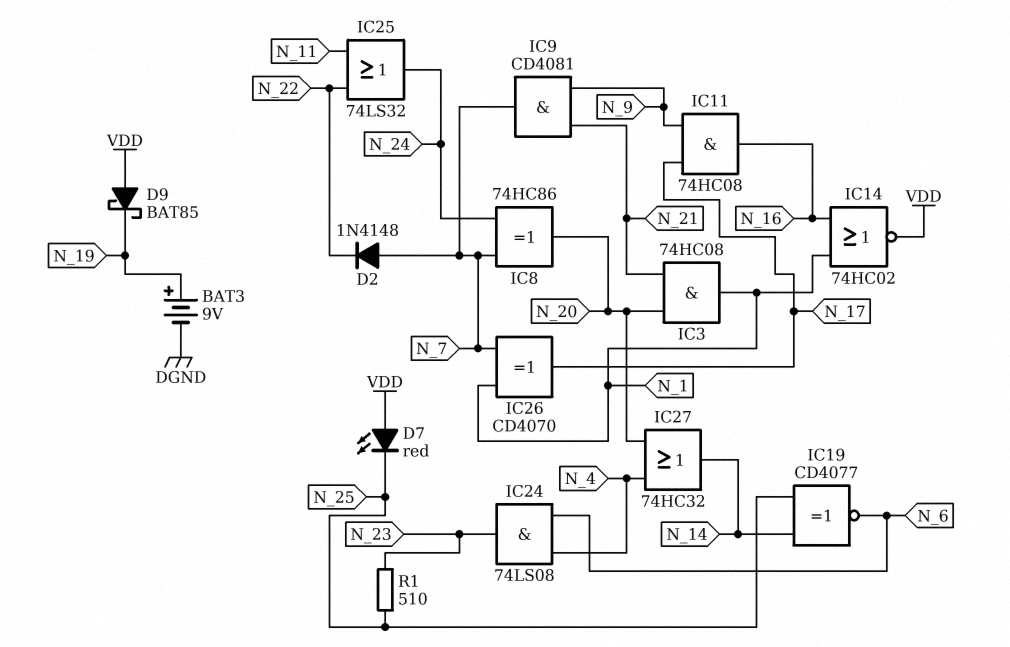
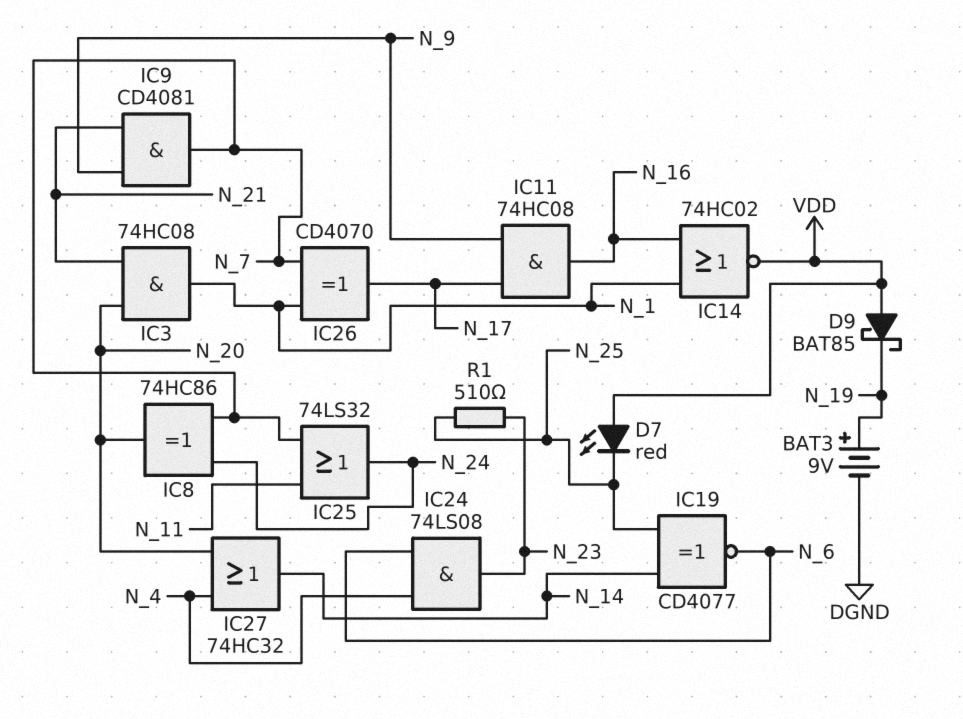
D2: diode 1N4148 (A N_7, K N_22) -> none
IC25: OR 74LS32 (in N_11, in N_22, out N_24) -> OR 74LS32 (in N_7, in N_11, out N_24)

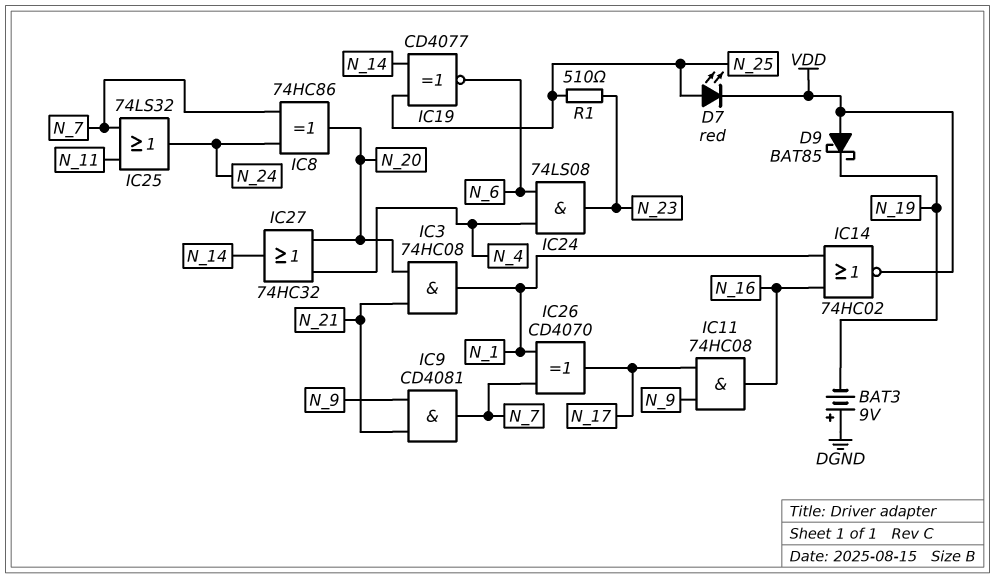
BAT3: 9V (plus N_19, minus DGND) -> 9V (plus DGND, minus N_19)
D7: LED red (A VDD, K N_25) -> LED red (A N_25, K VDD)

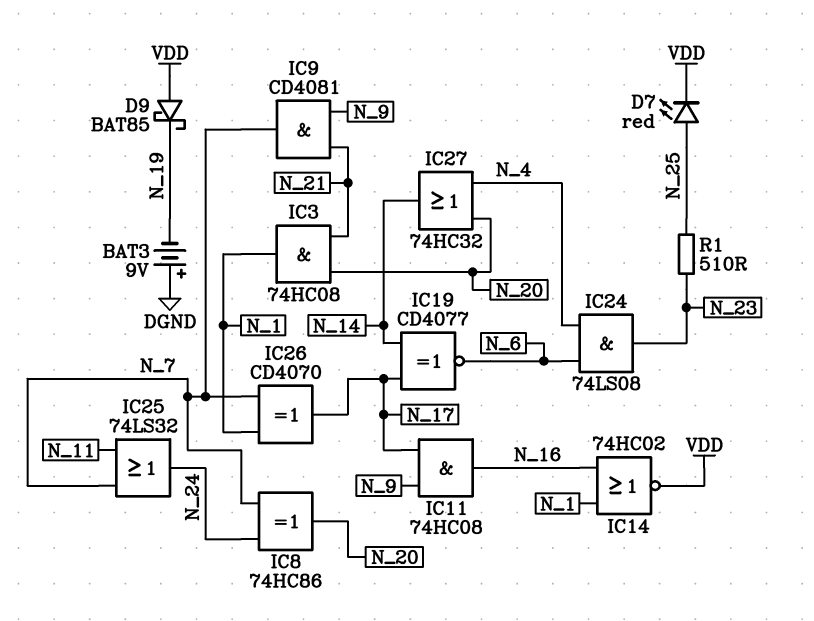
IC19: XNOR CD4077 (in N_14, in N_25, out N_6) -> XNOR CD4077 (in N_14, in N_17, out N_6)

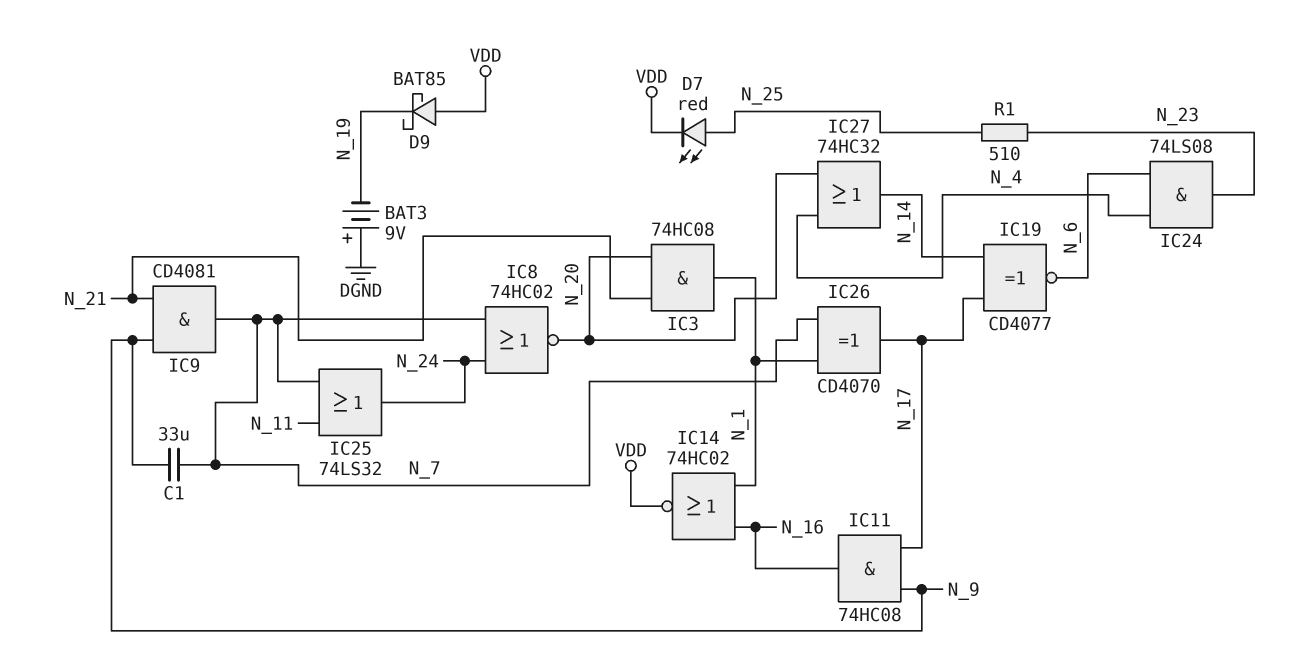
C1: none -> 33uF (N_7, N_9)
IC8: XOR 74HC86 (in N_7, in N_24, out N_20) -> NOR 74HC02 (in N_7, in N_24, out N_20)

